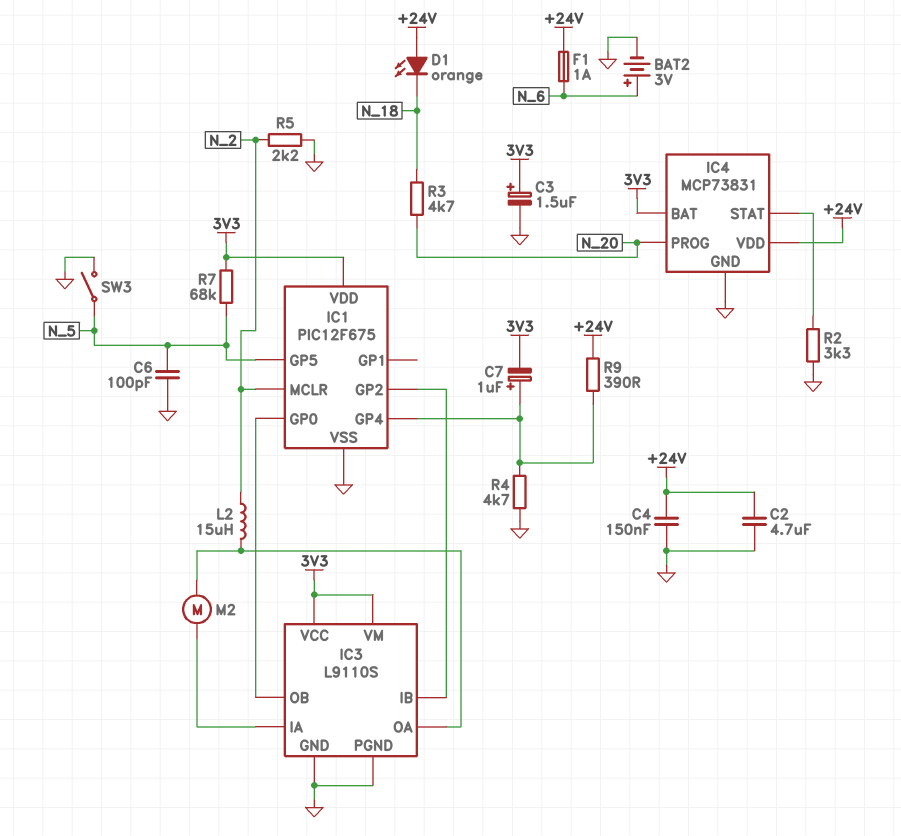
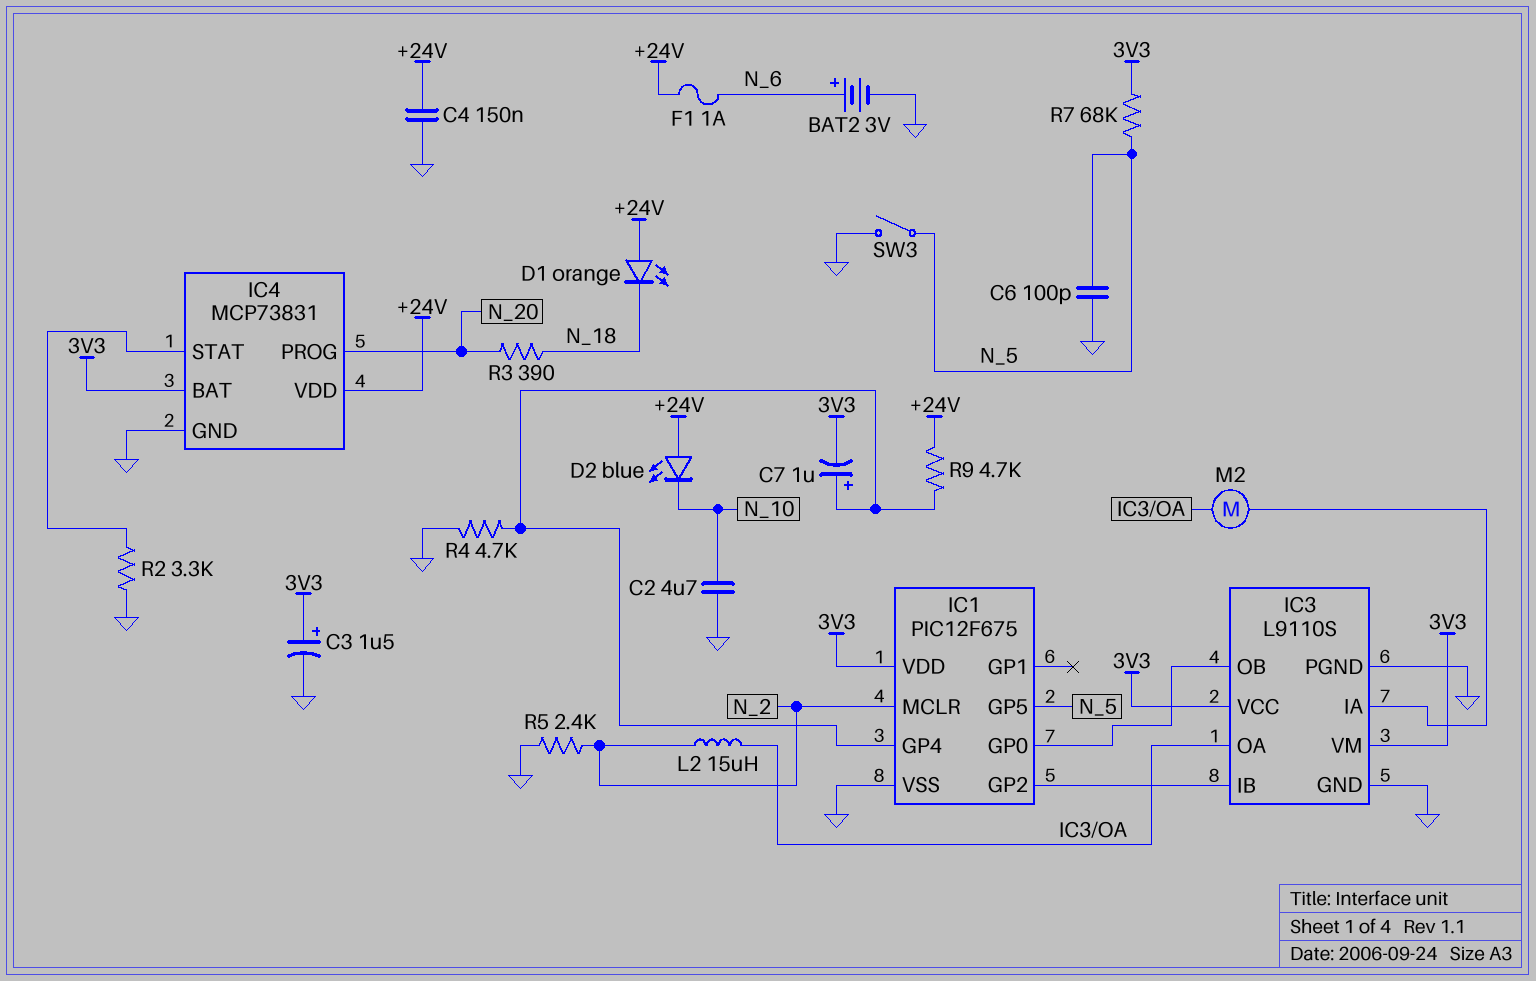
C2: 4.7uF (+24V, GND) -> 4.7uF (GND, N_10)
D2: none -> LED blue (A +24V, K N_10)
R3: 4.7k (N_18, N_20) -> 390 (N_18, N_20)
R5: 2.2k (GND, N_2) -> 2.4k (GND, N_2)
R9: 390 (+24V, IC1/GP4) -> 4.7k (+24V, IC1/GP4)

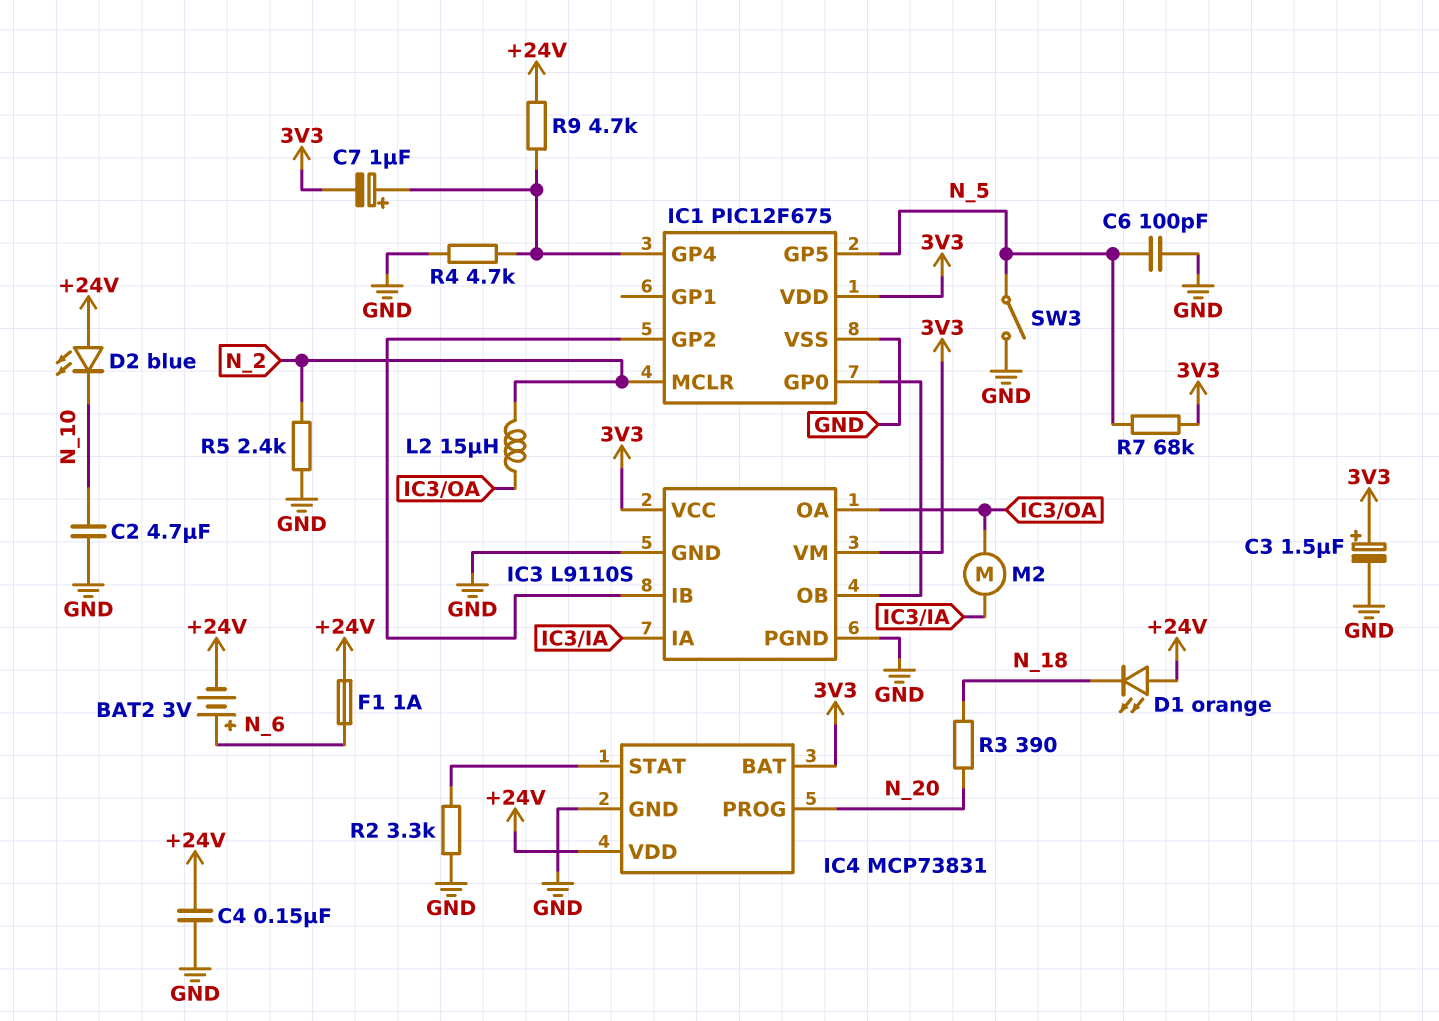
BAT2: 3V (plus N_6, minus GND) -> 3V (plus N_6, minus +24V)

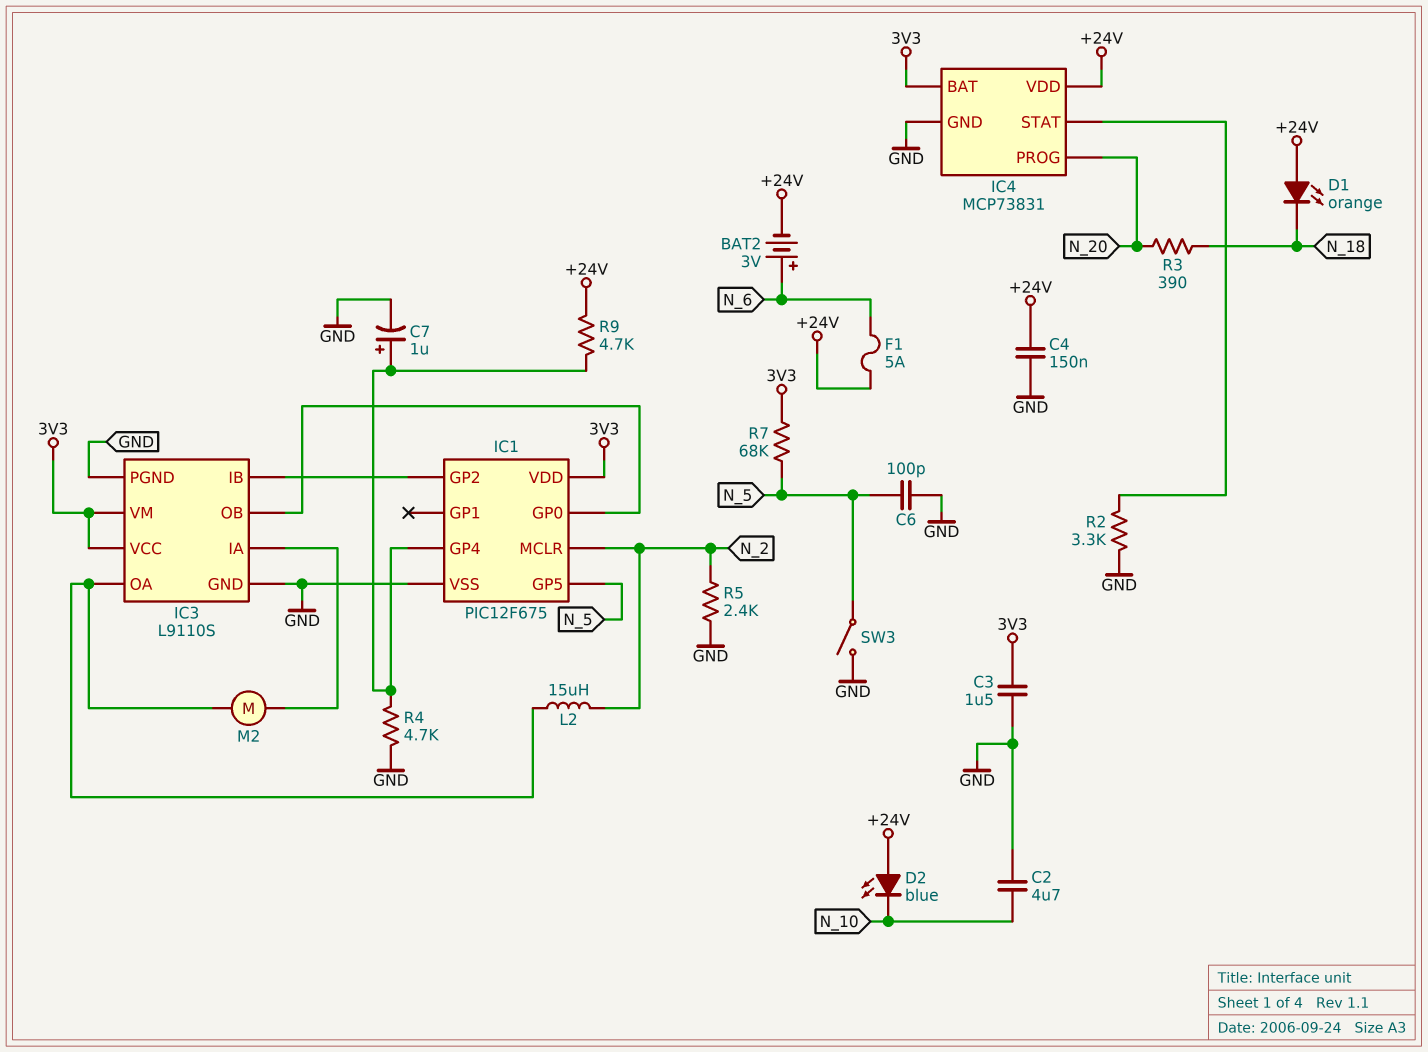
C3: 1.5uF (plus 3V3, minus GND) -> 1.5uF (3V3, GND)
C7: 1uF (plus IC1/GP4, minus 3V3) -> 1uF (plus IC1/GP4, minus GND)
F1: 1A (+24V, N_6) -> 5A (+24V, N_6)

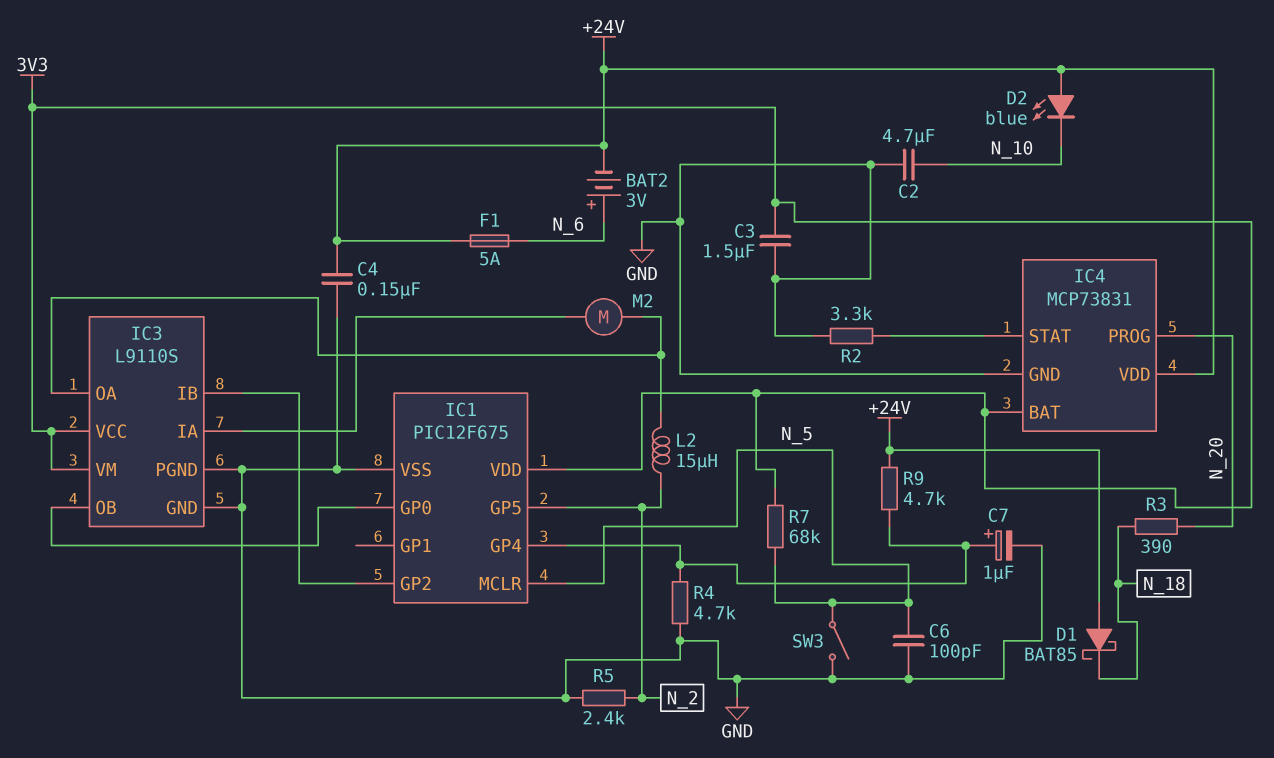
D1: LED orange (A +24V, K N_18) -> schottky BAT85 (A +24V, K N_18)
IC1 pin GP5: N_5 -> N_2
IC1 pin MCLR: N_2 -> N_5

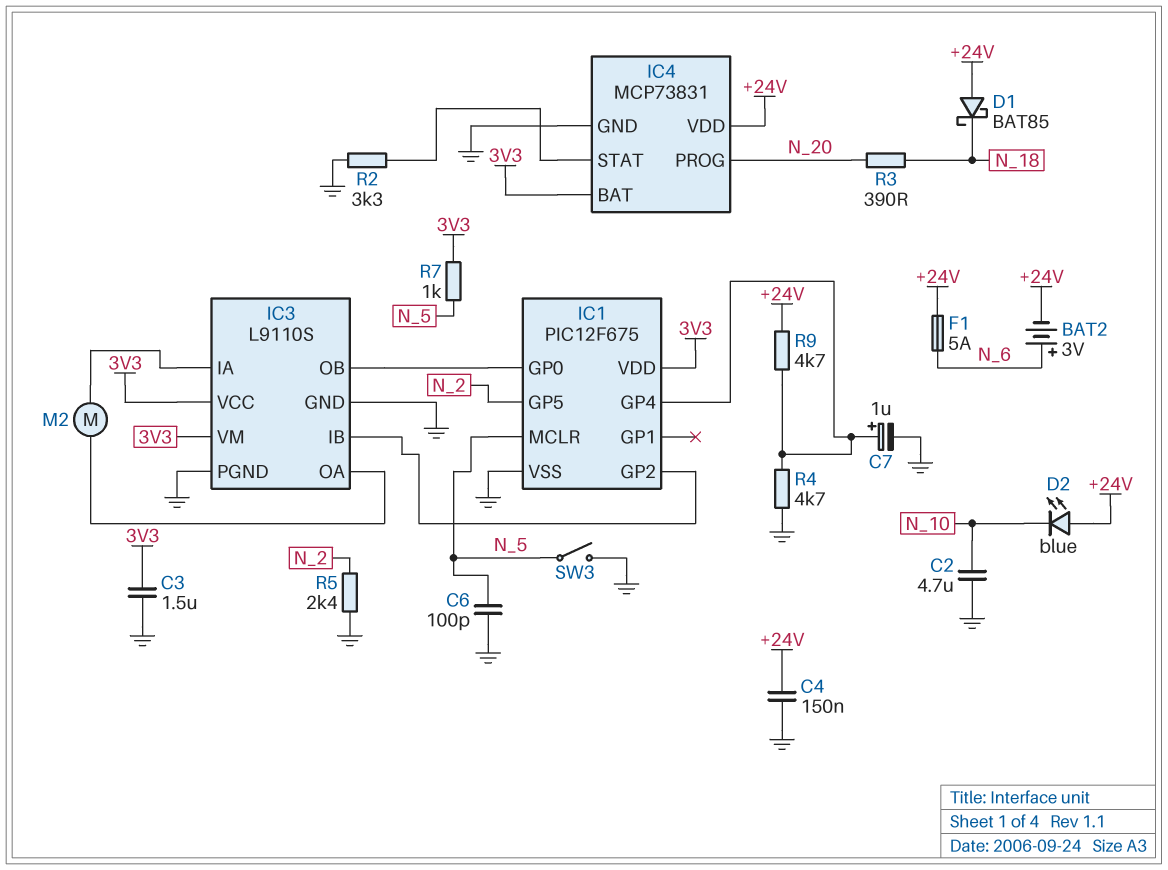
L2: 15uH (IC3/OA, N_2) -> none
R7: 68k (3V3, N_5) -> 1k (3V3, N_5)

